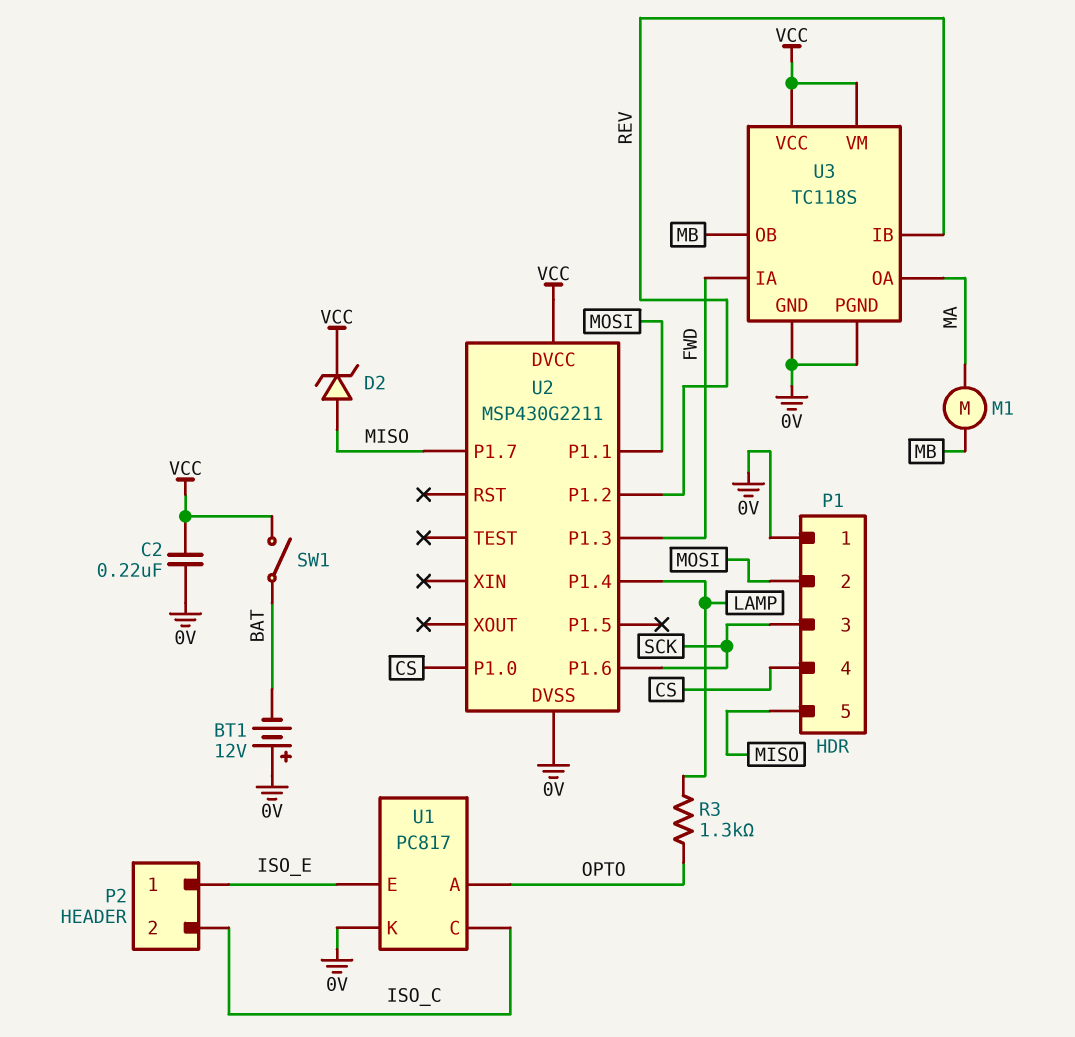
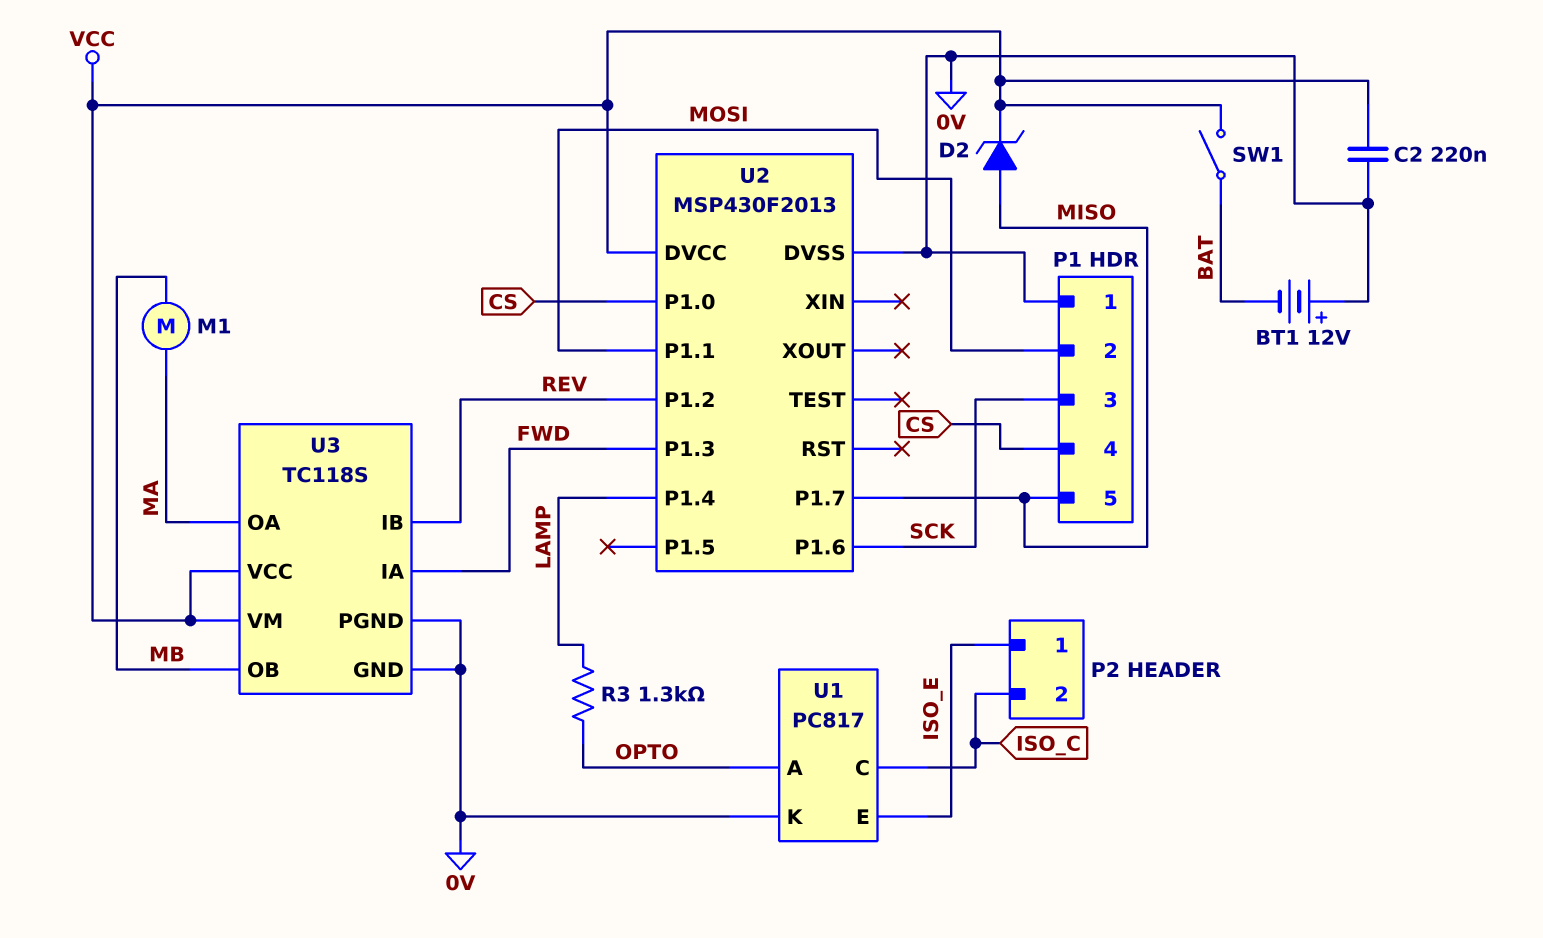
U2: MSP430G2211 -> MSP430F2013

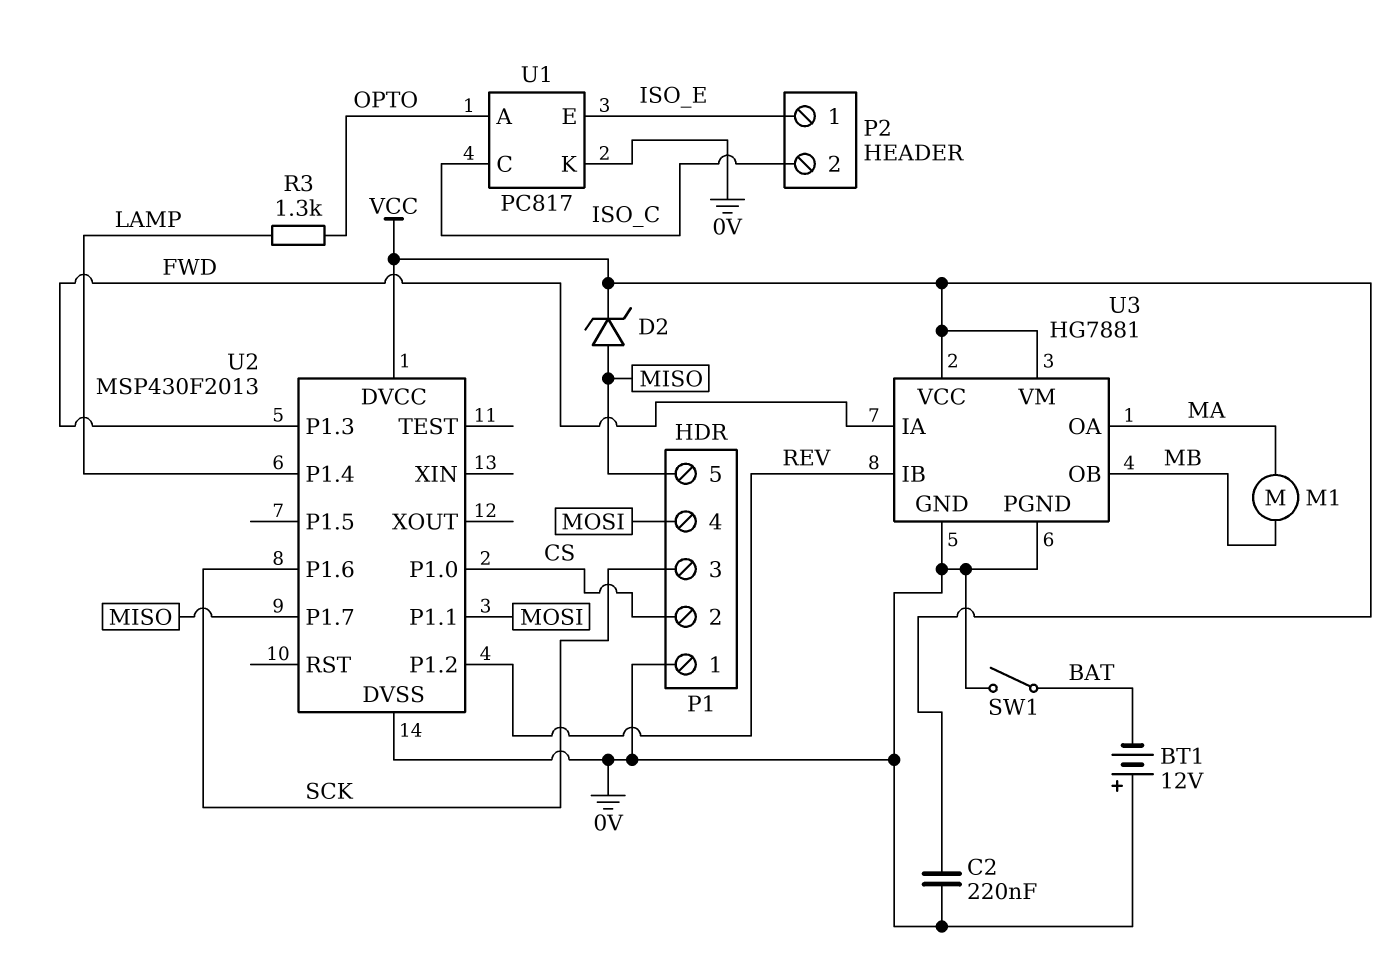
P1 pin 2: MOSI -> CS
P1 pin 4: CS -> MOSI
SW1: switch (BAT, VCC) -> switch (0V, BAT)
U3: TC118S -> HG7881

